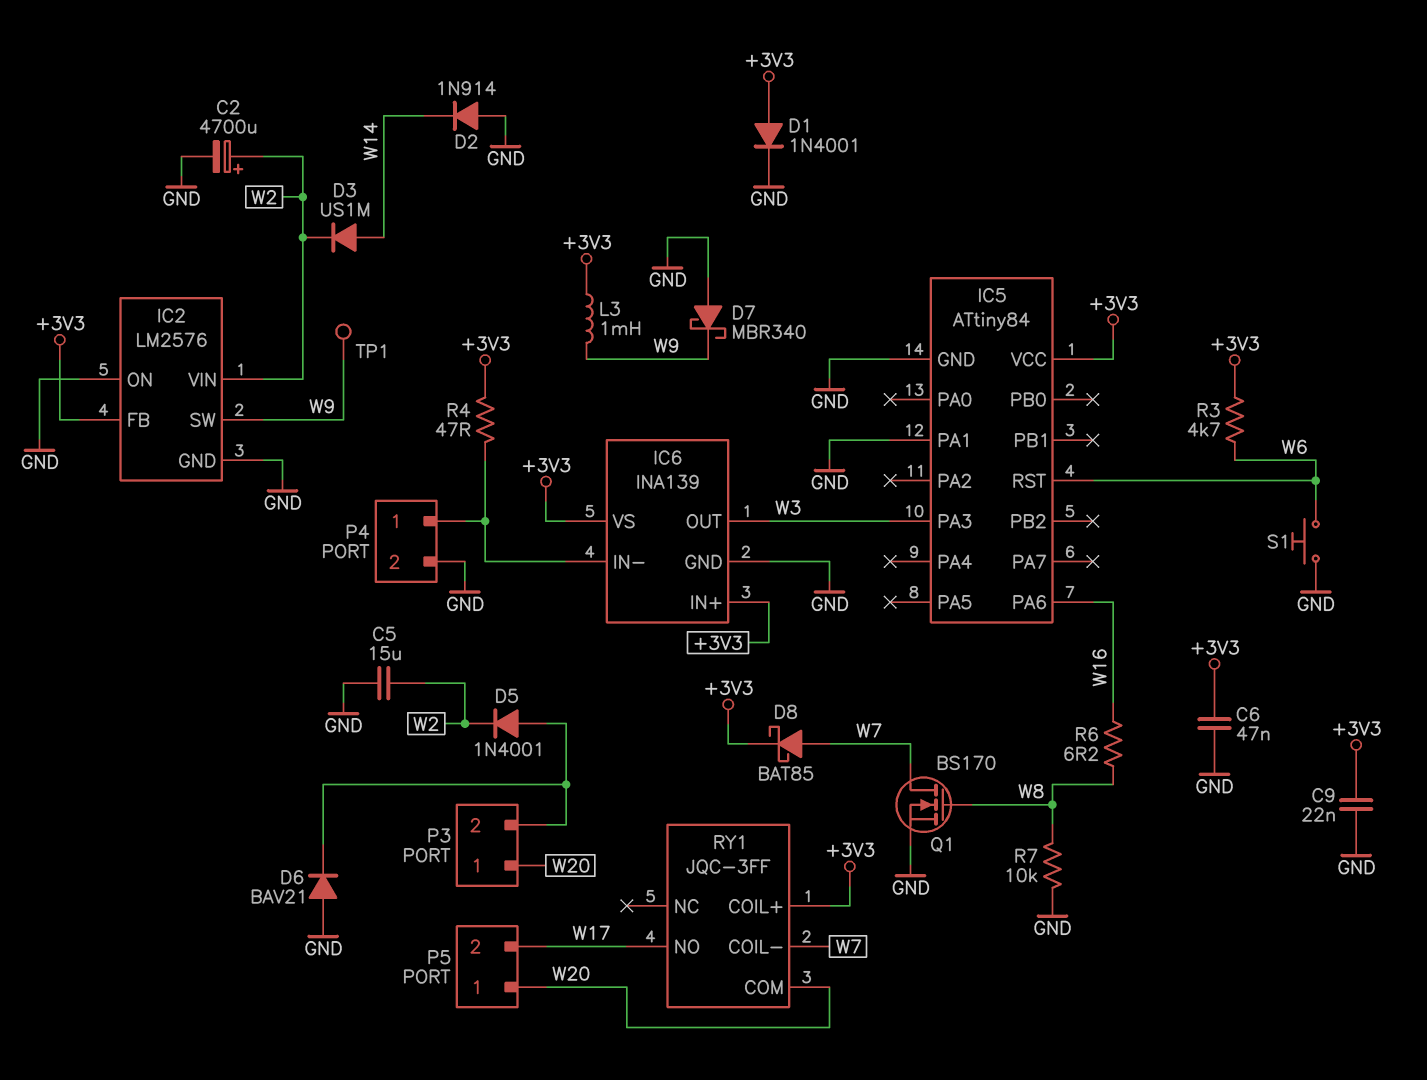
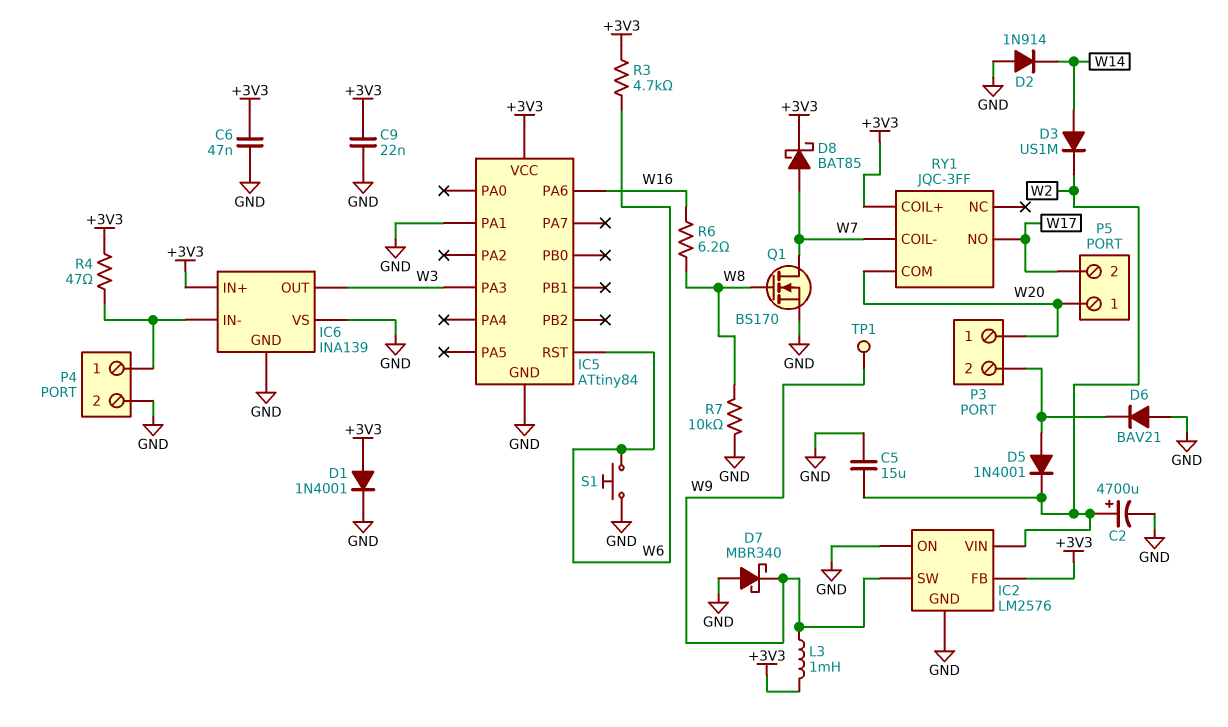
IC6 pin VS: +3V3 -> GND

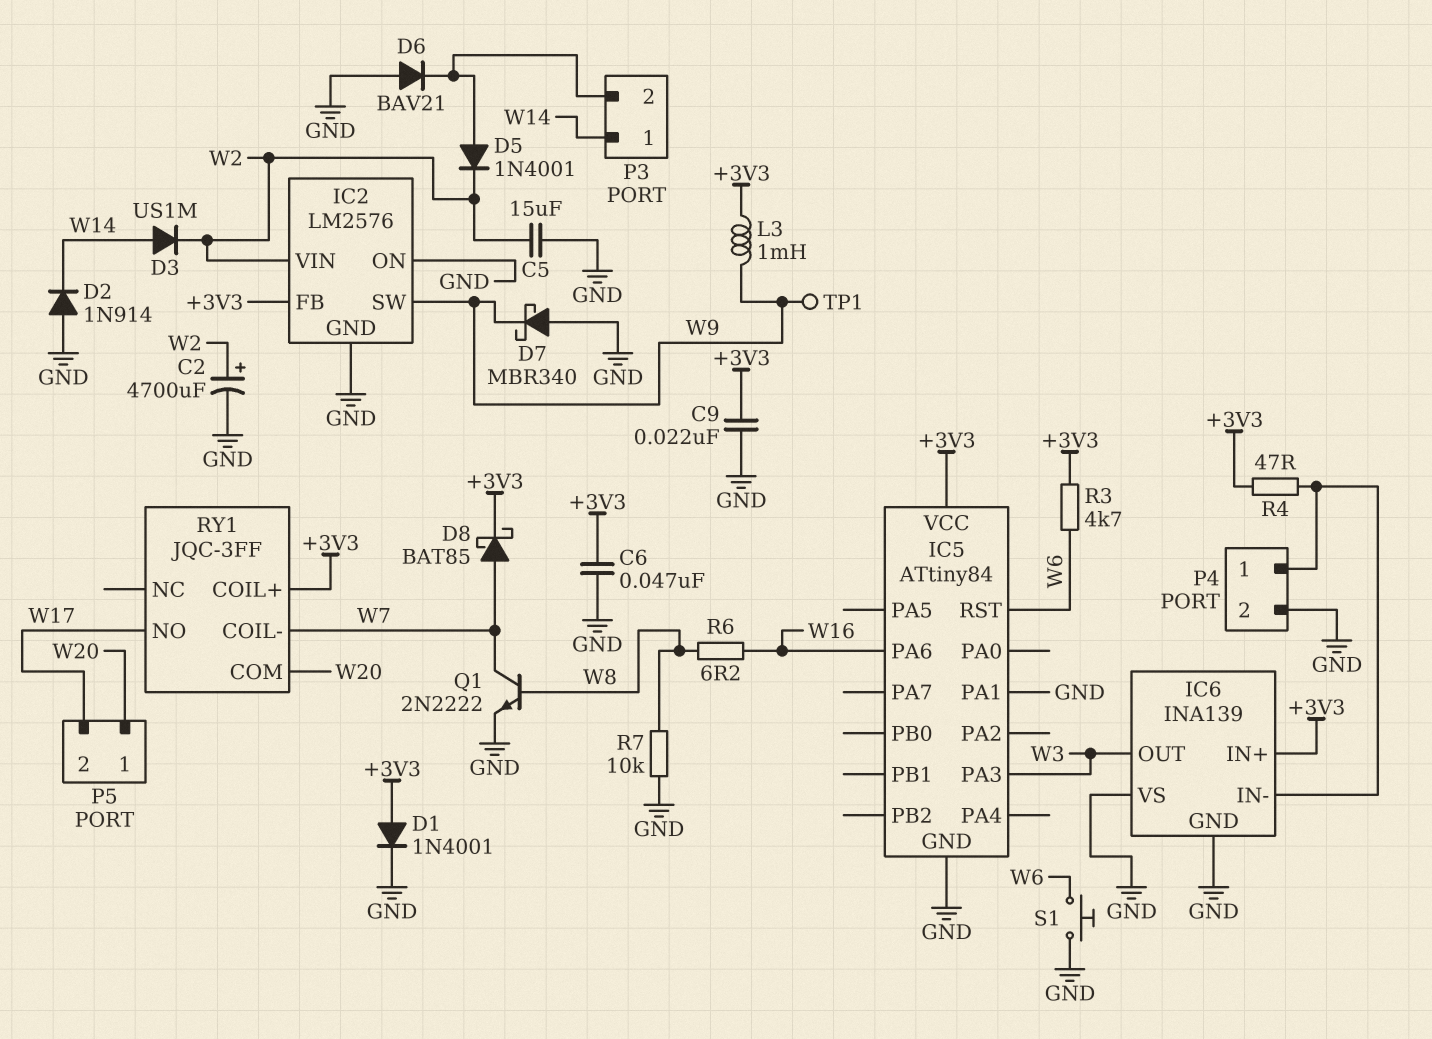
P3 pin 1: W20 -> W14
Q1: NMOS BS170 (G W8, D W7, S GND) -> NPN 2N2222 (B W8, C W7, E GND)

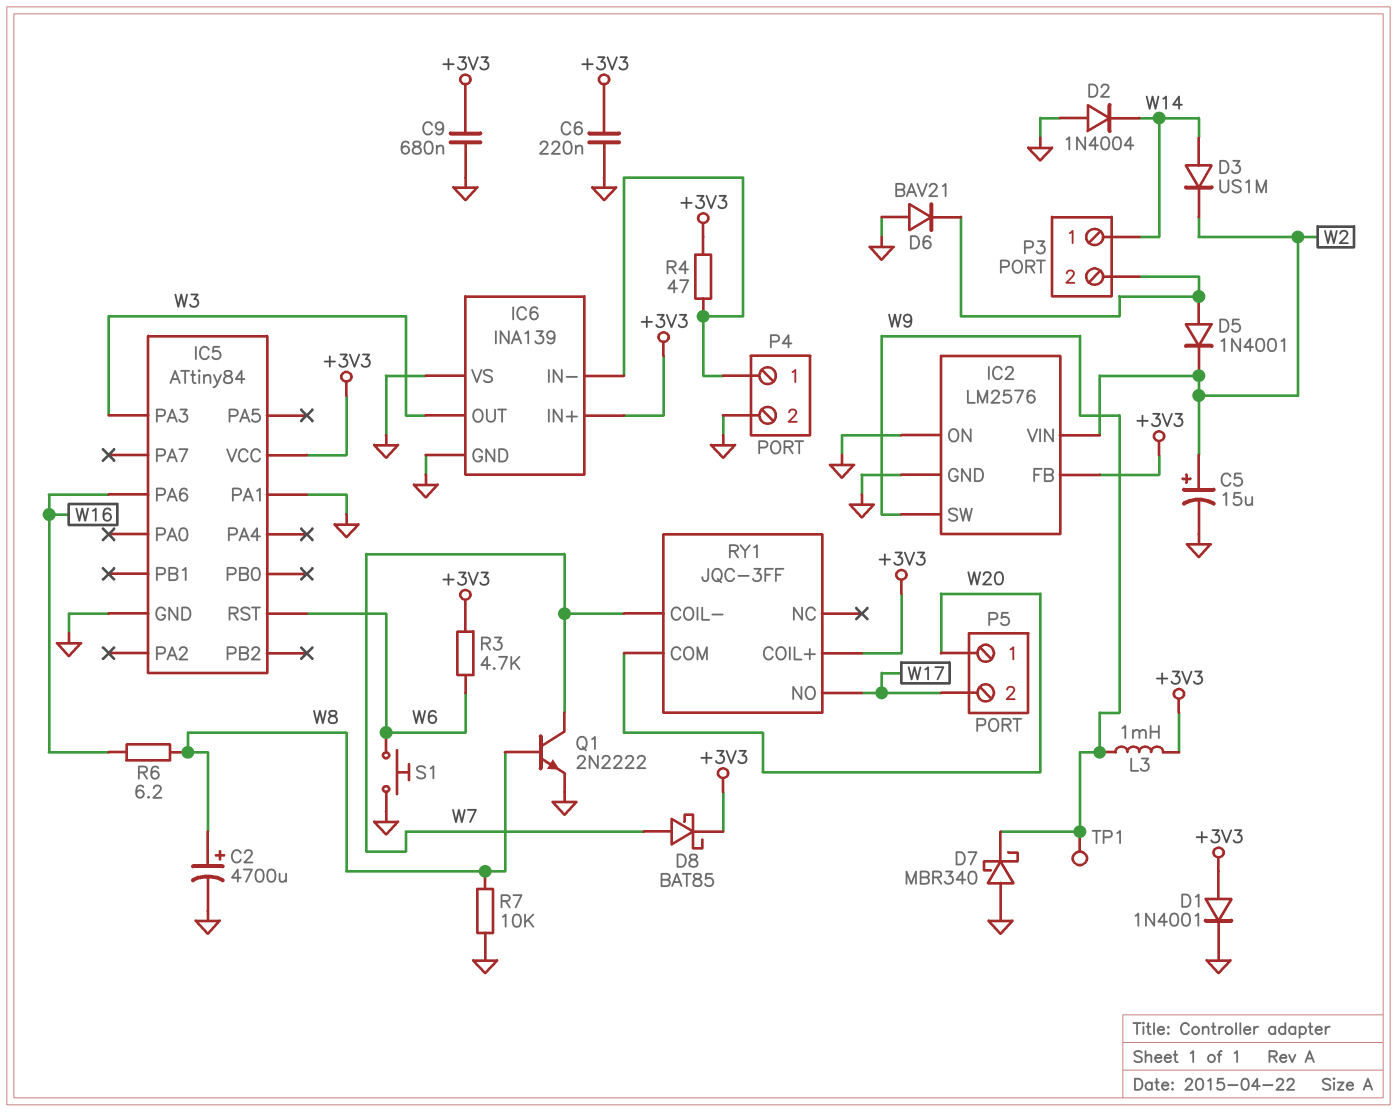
C2: 4700uF (plus W2, minus GND) -> 4700uF (plus W8, minus GND)
C5: 15uF (GND, W2) -> 15uF (plus W2, minus GND)
C6: 47nF (+3V3, GND) -> 220nF (+3V3, GND)
C9: 22nF (+3V3, GND) -> 680nF (+3V3, GND)
D2: diode 1N914 (A GND, K W14) -> diode 1N4004 (A GND, K W14)

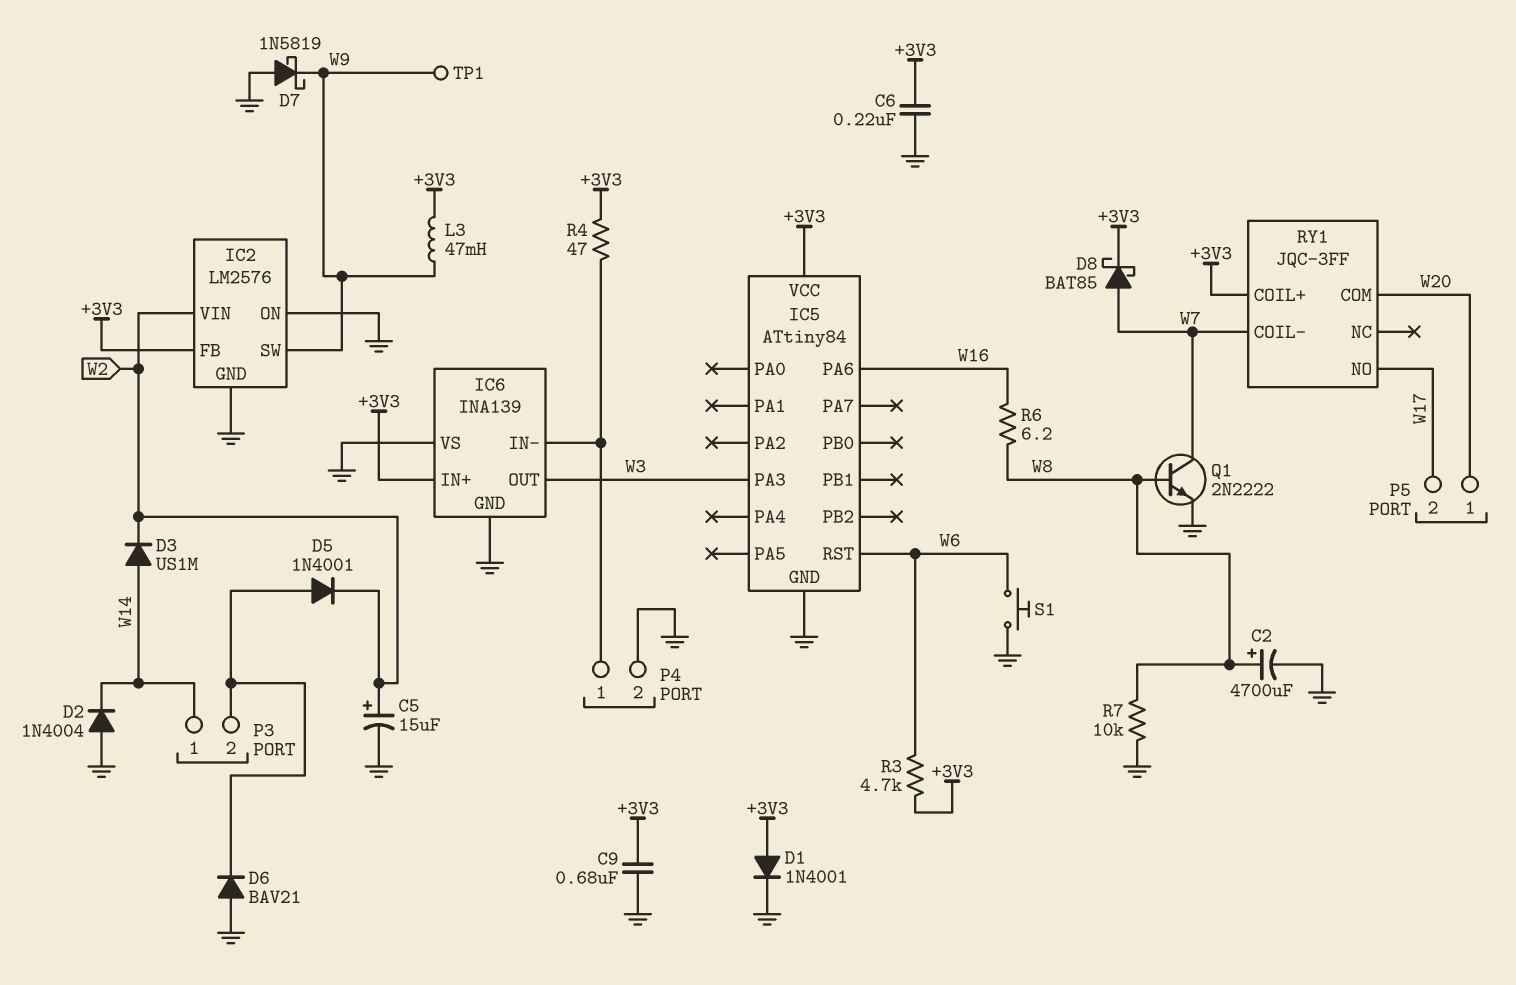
D7: schottky MBR340 (A GND, K W9) -> schottky 1N5819 (A GND, K W9)
IC5 pin PA1: GND -> none
L3: 1mH (+3V3, W9) -> 47mH (+3V3, W9)

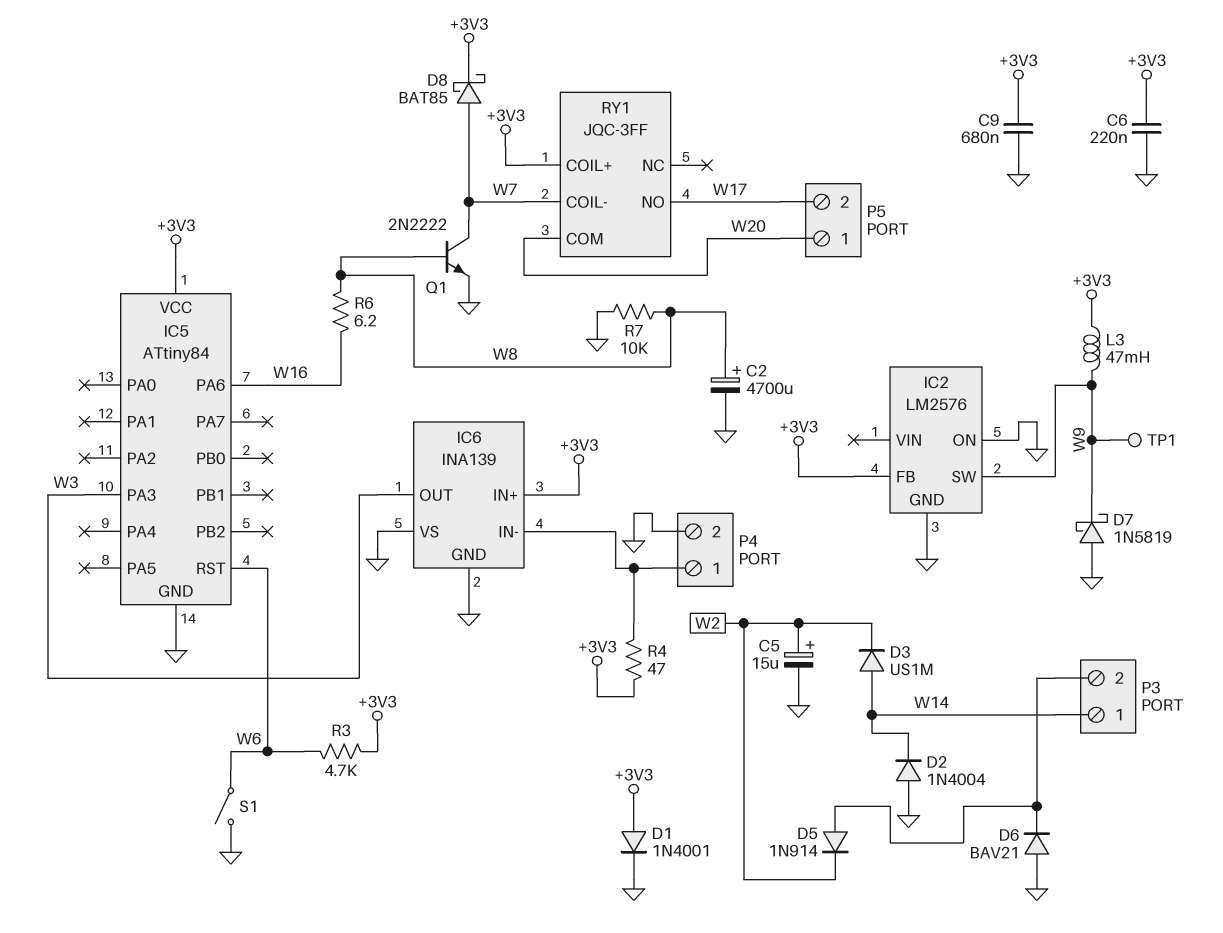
D5: diode 1N4001 (A P3/2, K W2) -> diode 1N914 (A P3/2, K W2)
IC2 pin VIN: W2 -> none
S1: button (GND, W6) -> switch (GND, W6)

